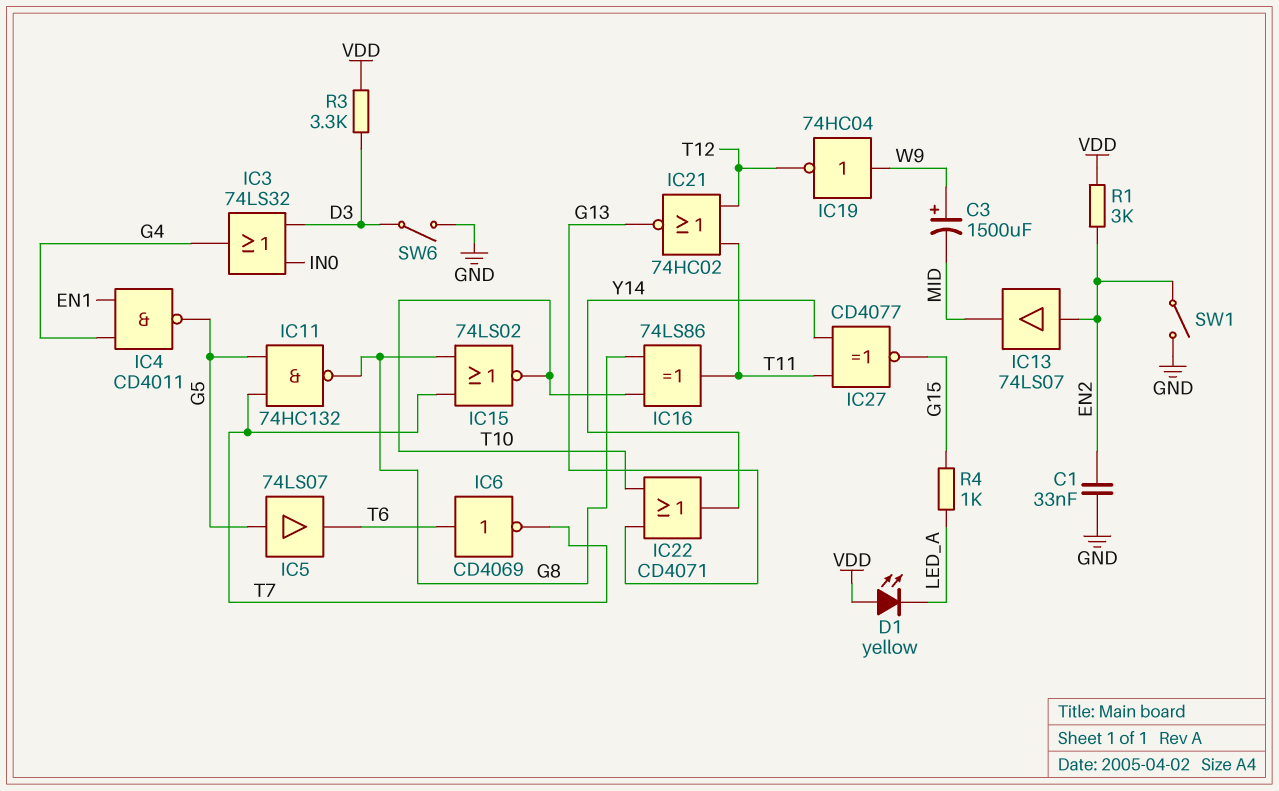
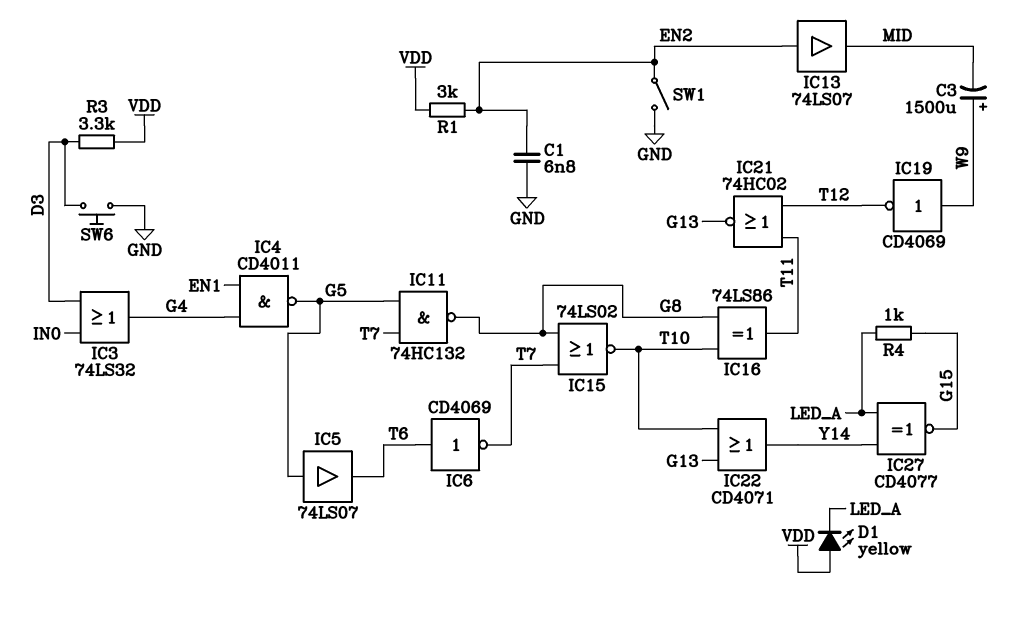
C1: 33nF (EN2, GND) -> 6.8nF (EN2, GND)
IC19: NOT 74HC04 (in W9, out T12) -> NOT CD4069 (in W9, out T12)
IC27: XNOR CD4077 (in T11, in Y14, out G15) -> XNOR CD4077 (in LED_A, in Y14, out G15)
SW6: switch (D3, GND) -> button (D3, GND)

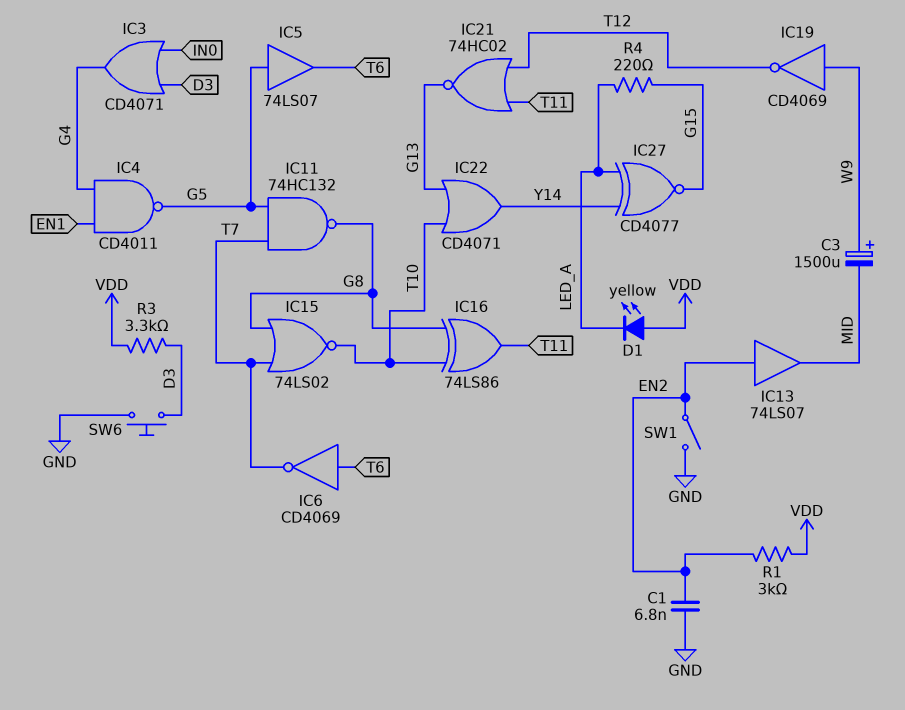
IC3: OR 74LS32 (in D3, in IN0, out G4) -> OR CD4071 (in D3, in IN0, out G4)
R4: 1k (G15, LED_A) -> 220 (G15, LED_A)

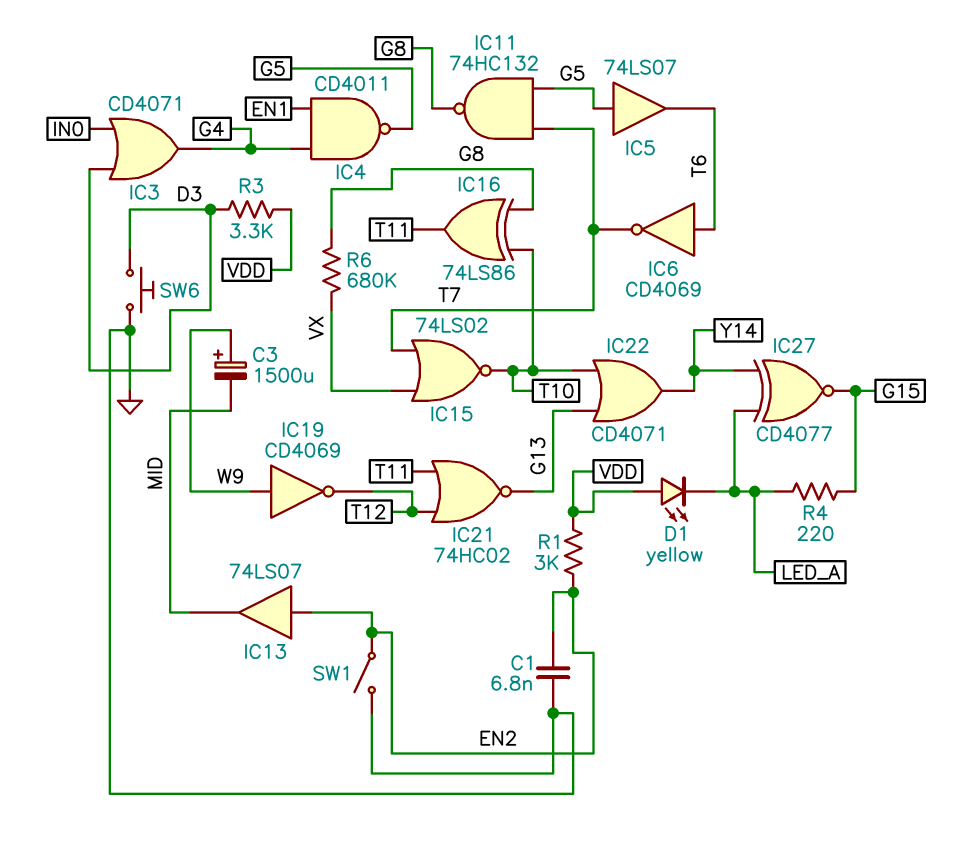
IC15: NOR 74LS02 (in G8, in T7, out T10) -> NOR 74LS02 (in T7, in VX, out T10)
R6: none -> 680k (G8, VX)

